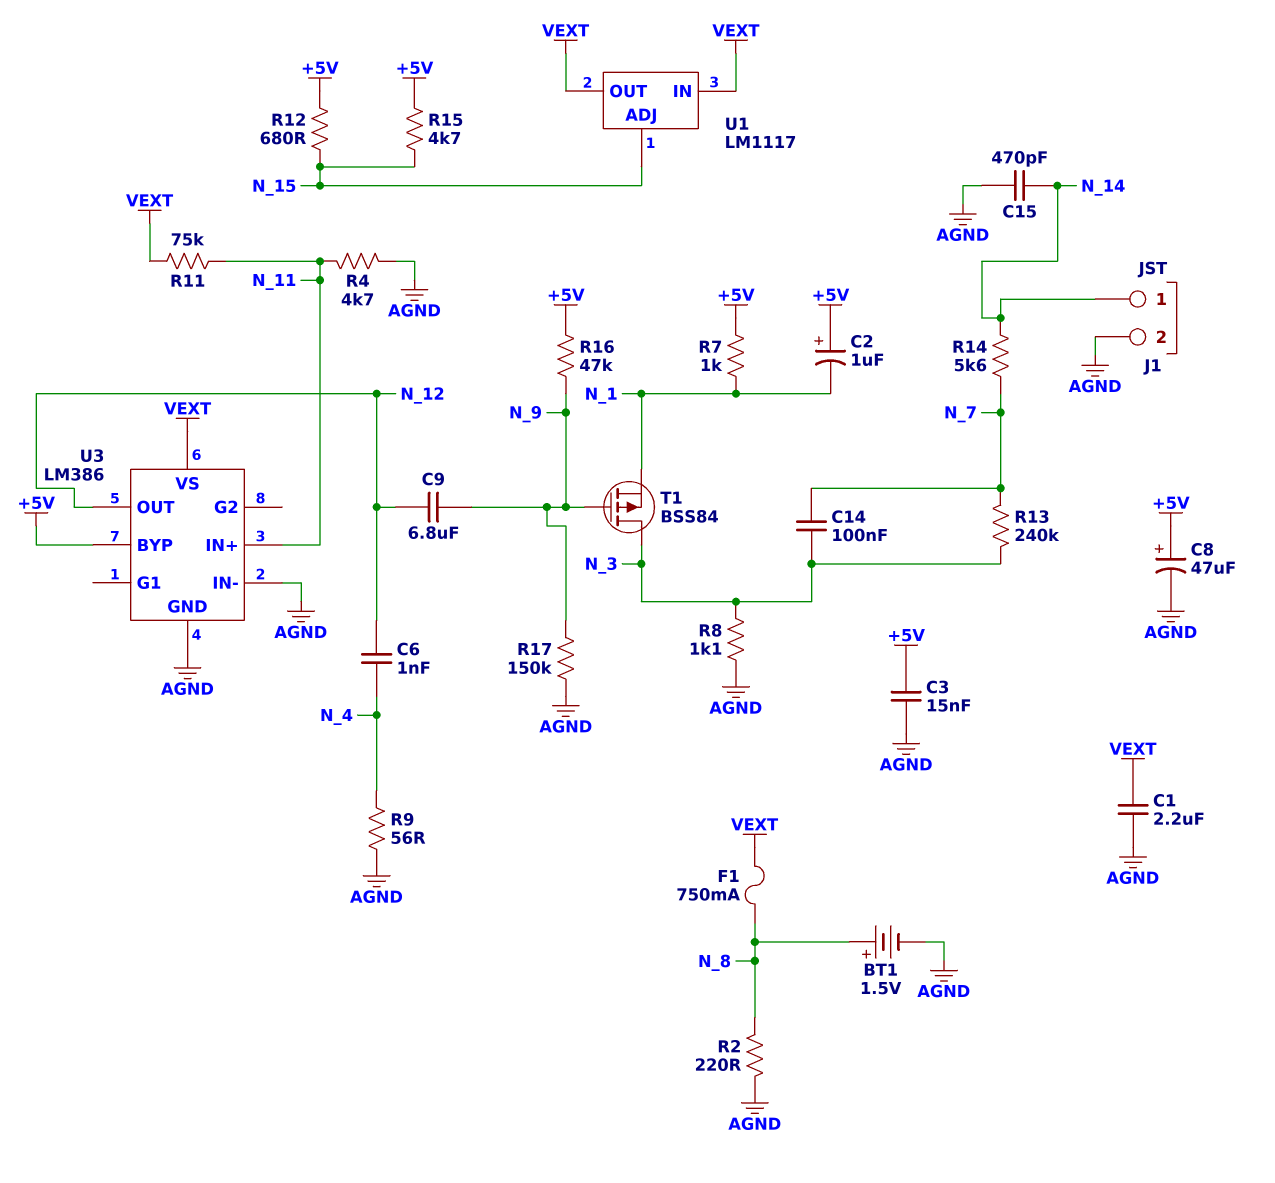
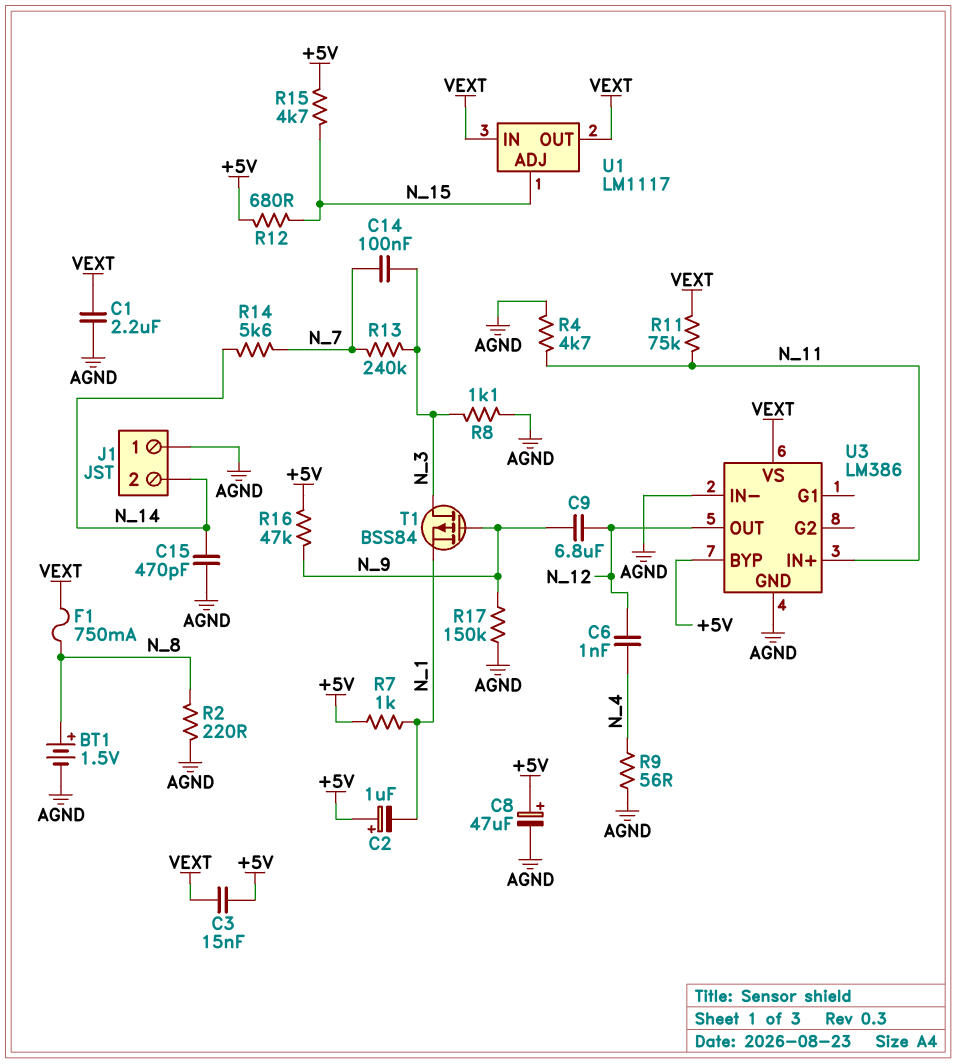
C3: 15nF (+5V, AGND) -> 15nF (+5V, VEXT)
J1 pin 1: N_14 -> AGND
J1 pin 2: AGND -> N_14

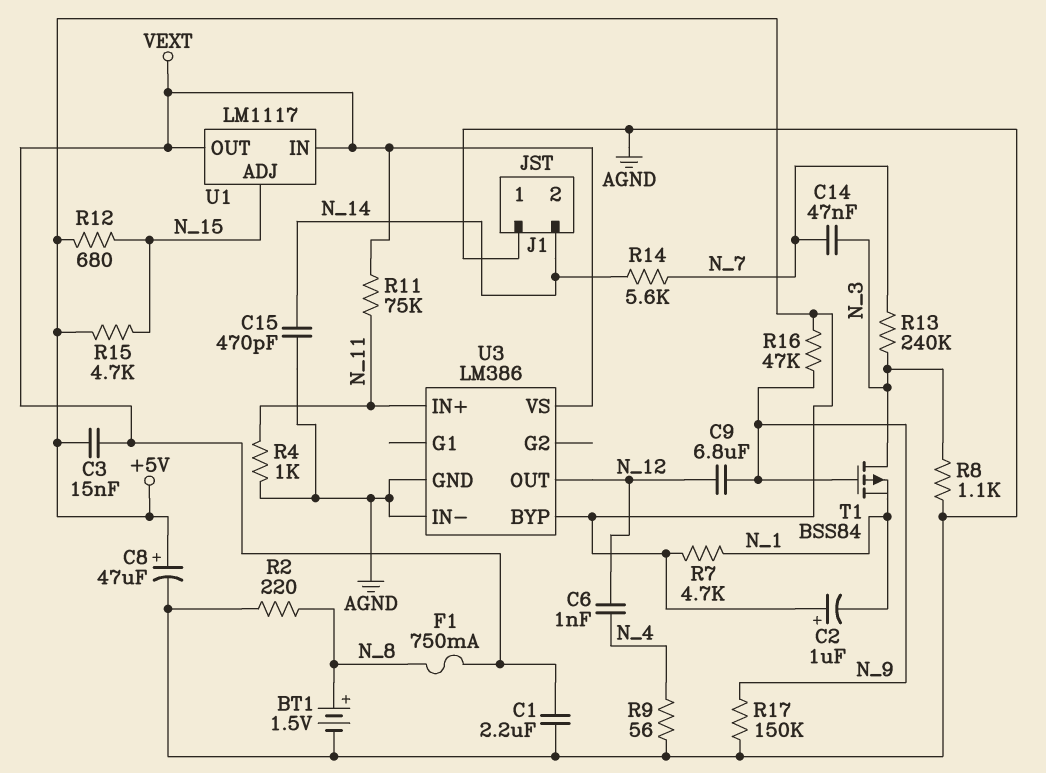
C14: 100nF (N_3, N_7) -> 47nF (N_3, N_7)
R4: 4.7k (AGND, N_11) -> 1k (AGND, N_11)
R7: 1k (+5V, N_1) -> 4.7k (+5V, N_1)

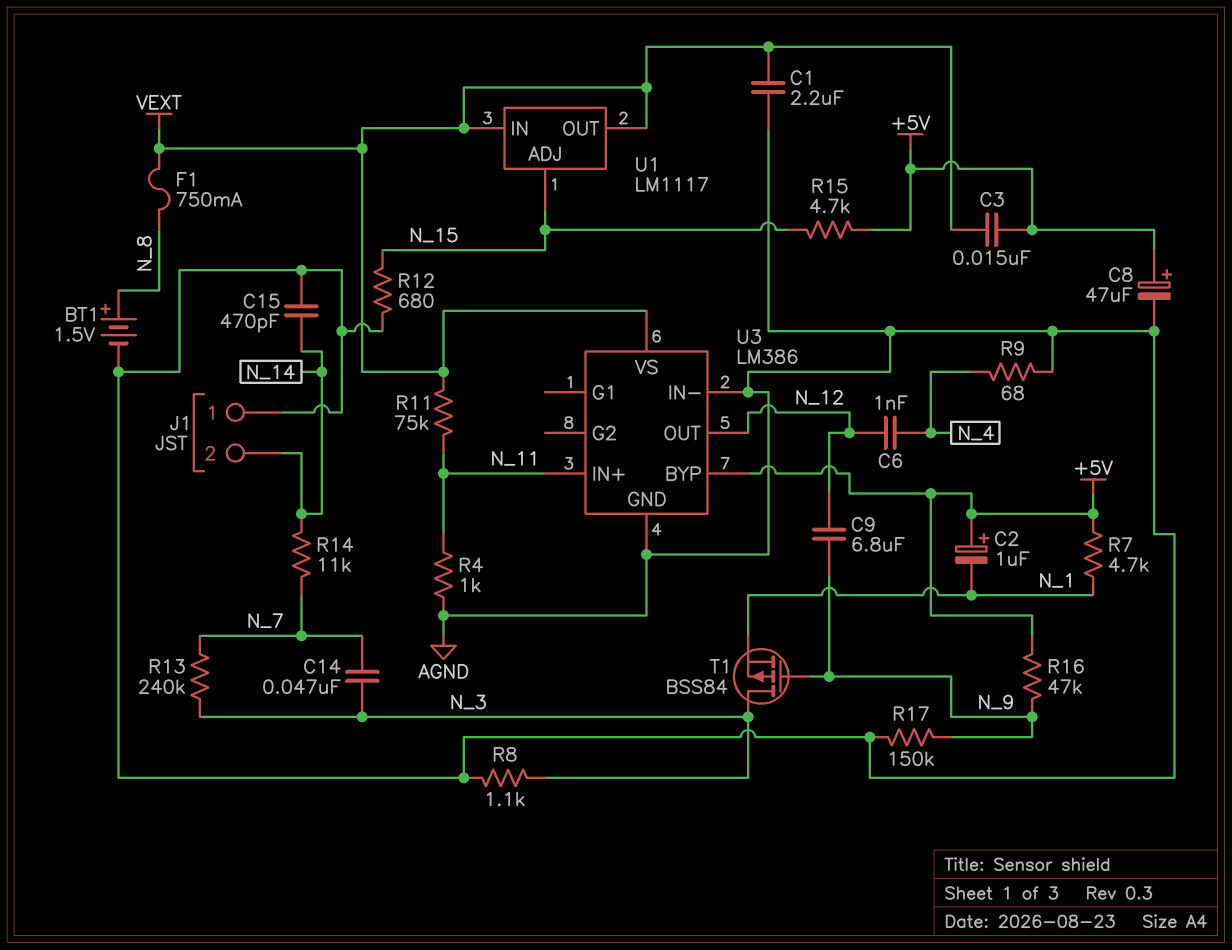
R2: 220 (AGND, N_8) -> none
R9: 56 (AGND, N_4) -> 68 (AGND, N_4)
R12: 680 (+5V, N_15) -> 680 (AGND, N_15)
R14: 5.6k (N_7, N_14) -> 11k (N_7, N_14)

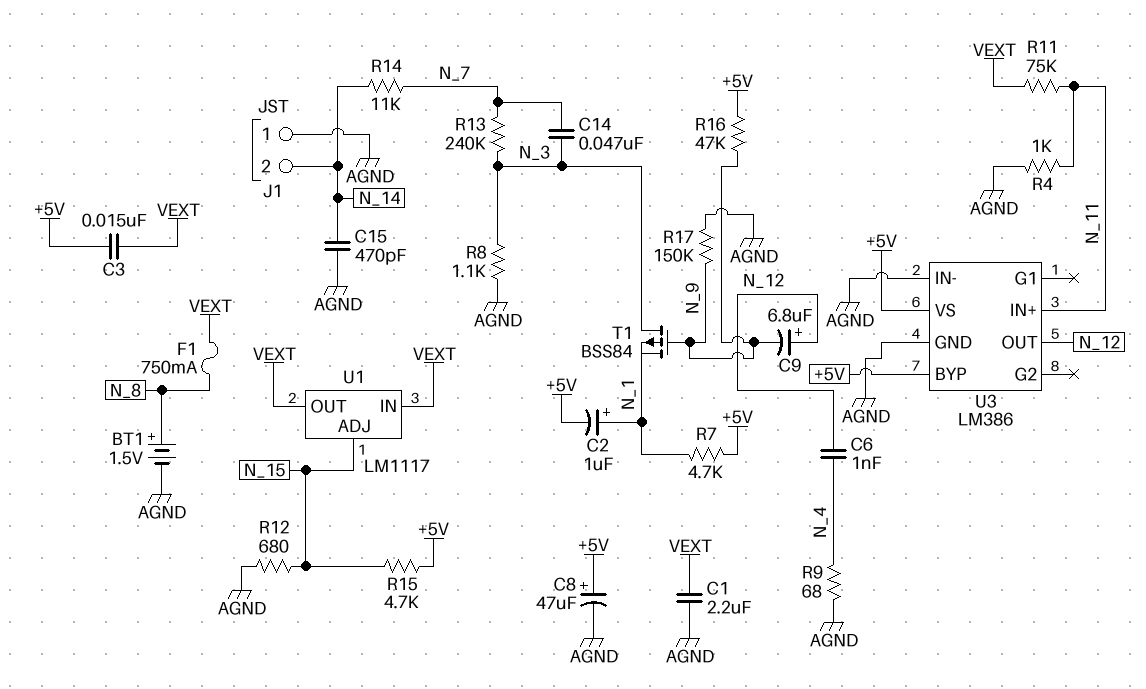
C2: 1uF (plus +5V, minus N_1) -> 1uF (plus N_1, minus +5V)
C9: 6.8uF (N_9, N_12) -> 6.8uF (plus N_12, minus N_9)
U3 pin VS: VEXT -> +5V

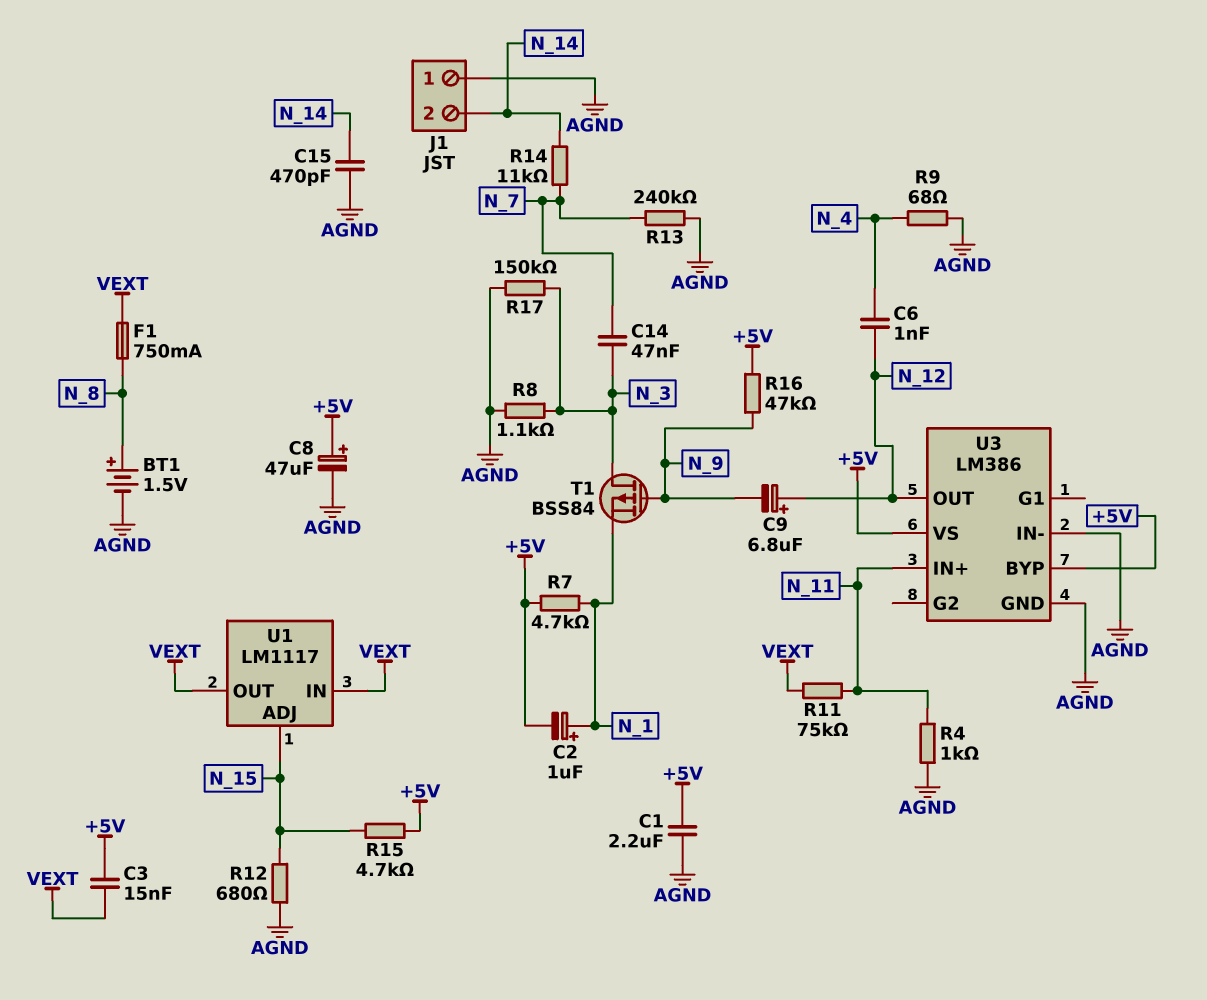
C1: 2.2uF (AGND, VEXT) -> 2.2uF (+5V, AGND)
R13: 240k (N_3, N_7) -> 240k (AGND, N_7)
R17: 150k (AGND, N_9) -> 150k (AGND, N_3)

